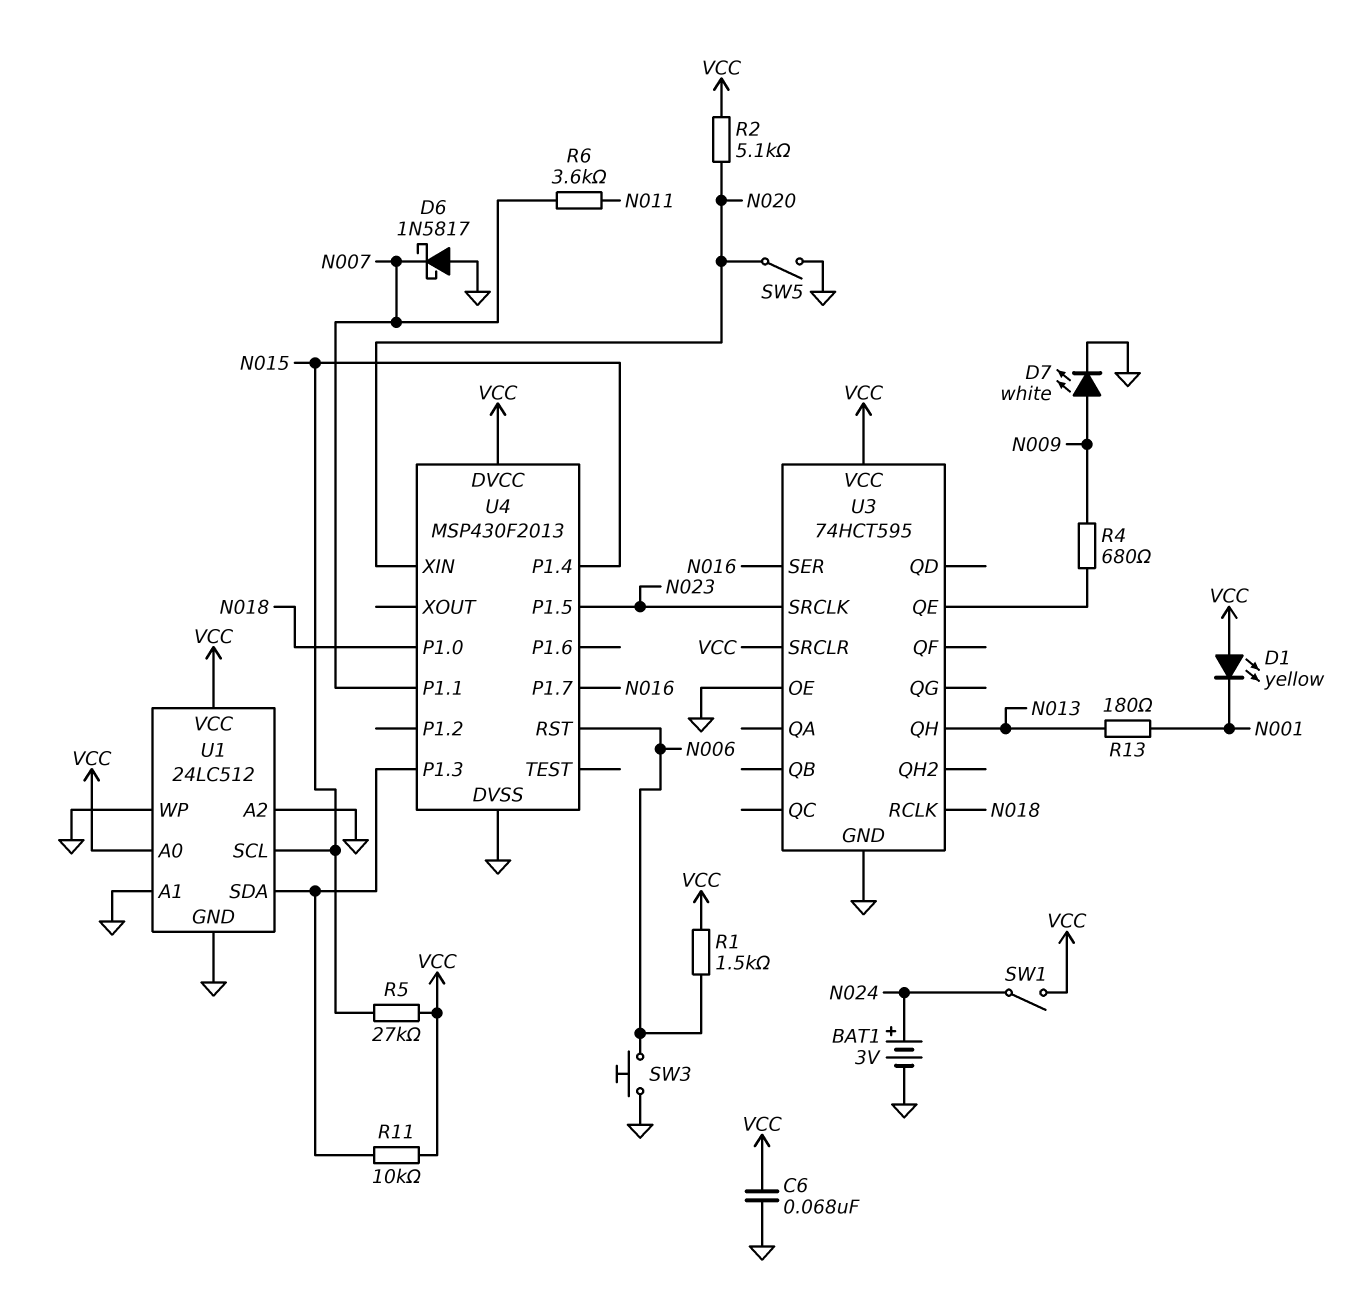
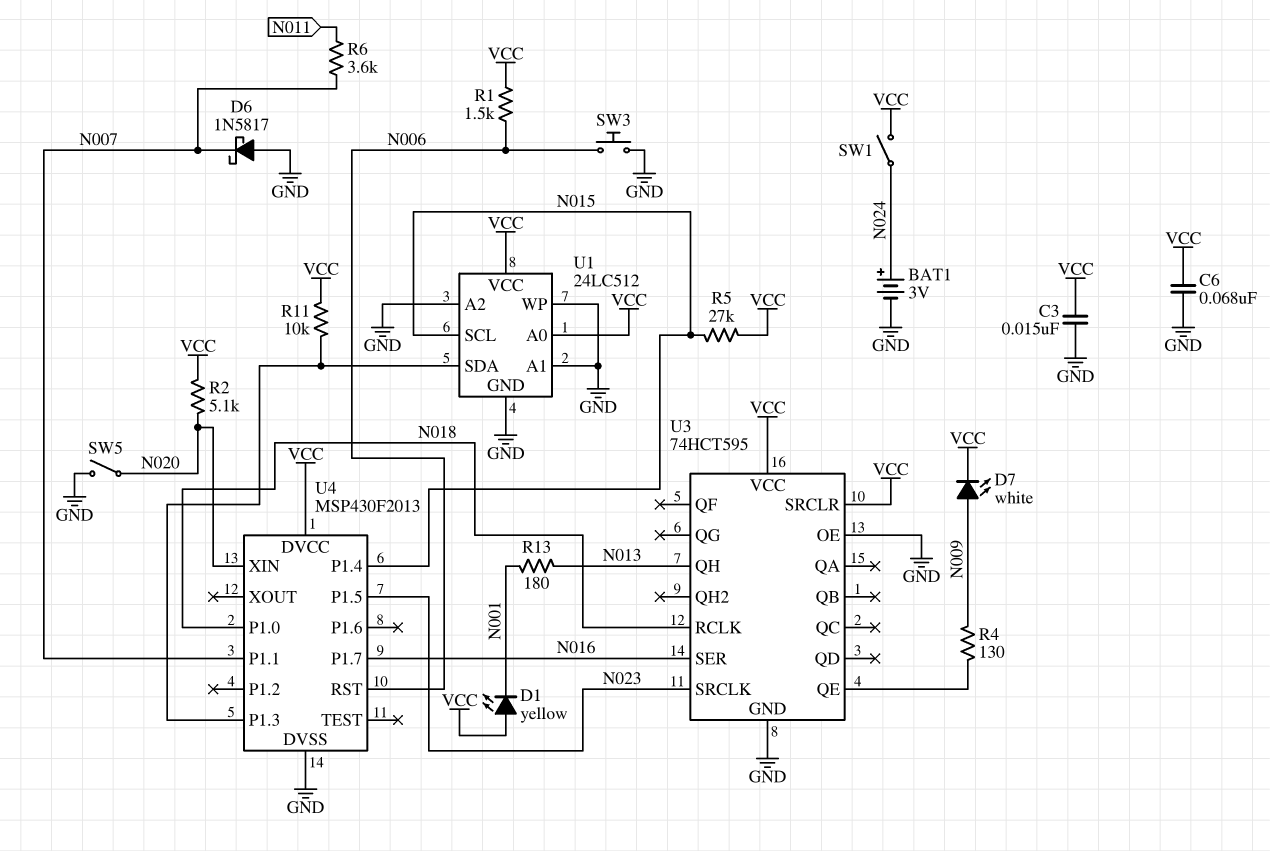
C3: none -> 15nF (GND, VCC)
D7: LED white (A N009, K GND) -> LED white (A N009, K VCC)
R4: 680 (N009, U3/QE) -> 130 (N009, U3/QE)

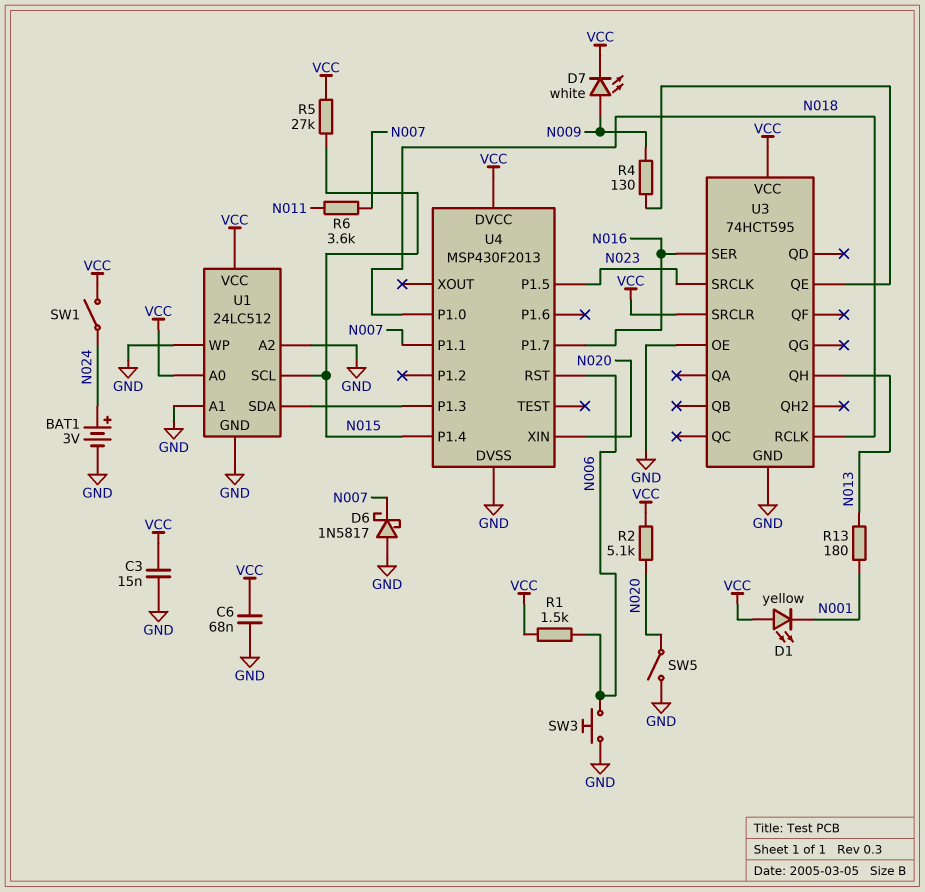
R11: 10k (U1/SDA, VCC) -> none

